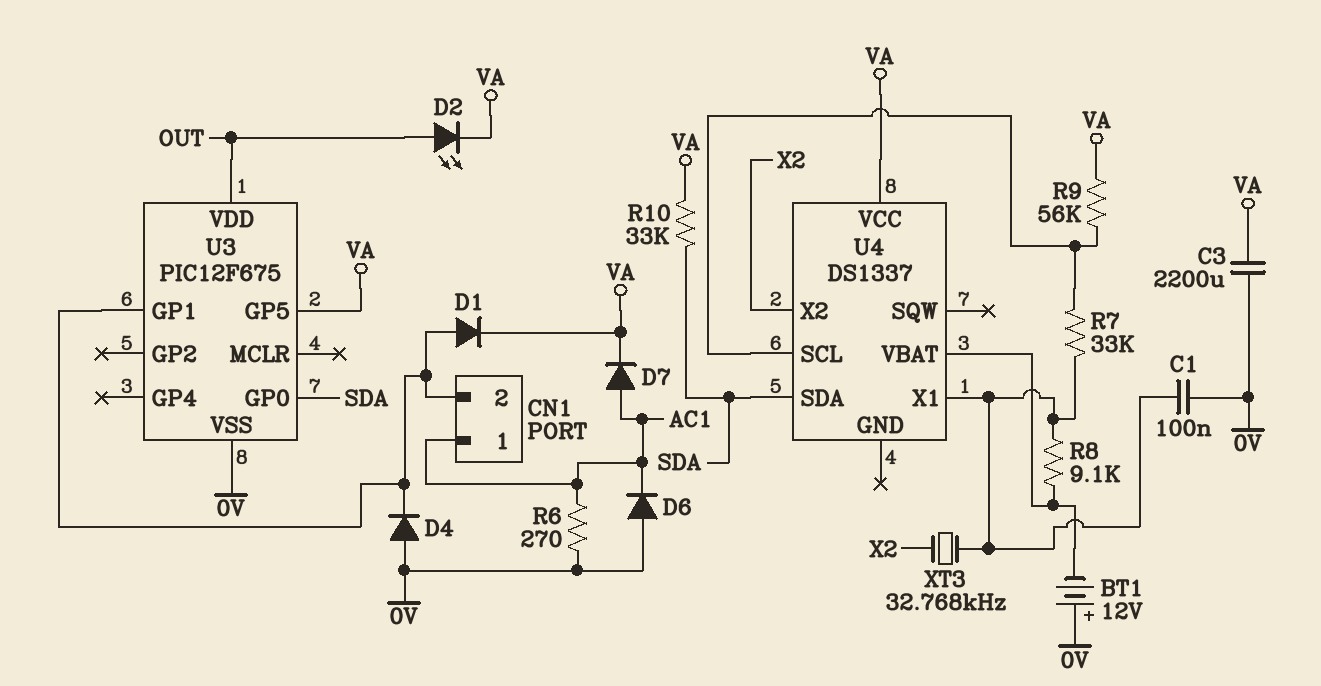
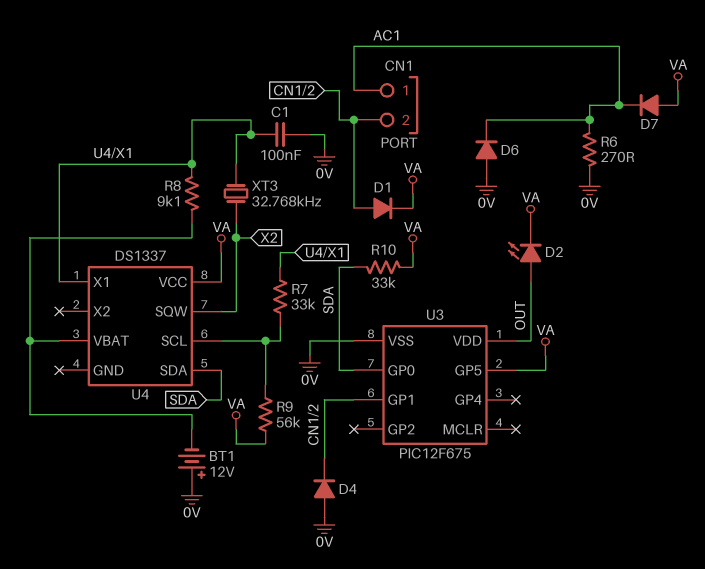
C3: 2200uF (0V, VA) -> none
D7: diode (A AC1, K VA) -> diode (A VA, K AC1)
U4 pin SQW: none -> X2
U4 pin X2: X2 -> none

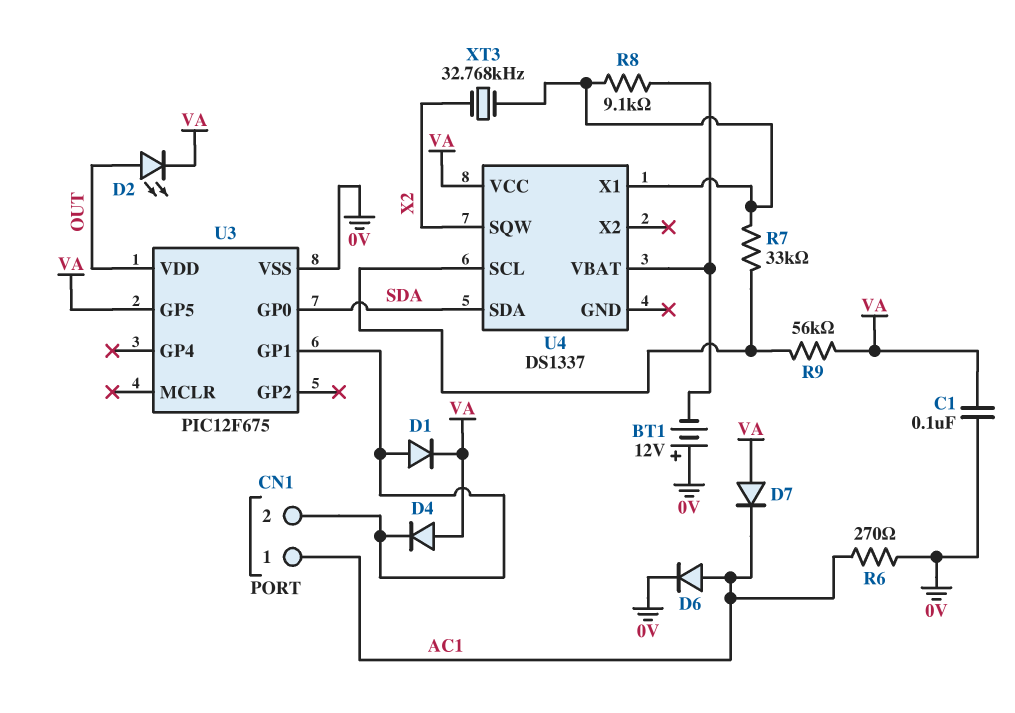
C1: 100nF (0V, U4/X1) -> 100nF (0V, VA)
D4: diode (A 0V, K CN1/2) -> diode (A VA, K CN1/2)
D6: diode (A 0V, K AC1) -> diode (A AC1, K 0V)
R10: 33k (SDA, VA) -> none

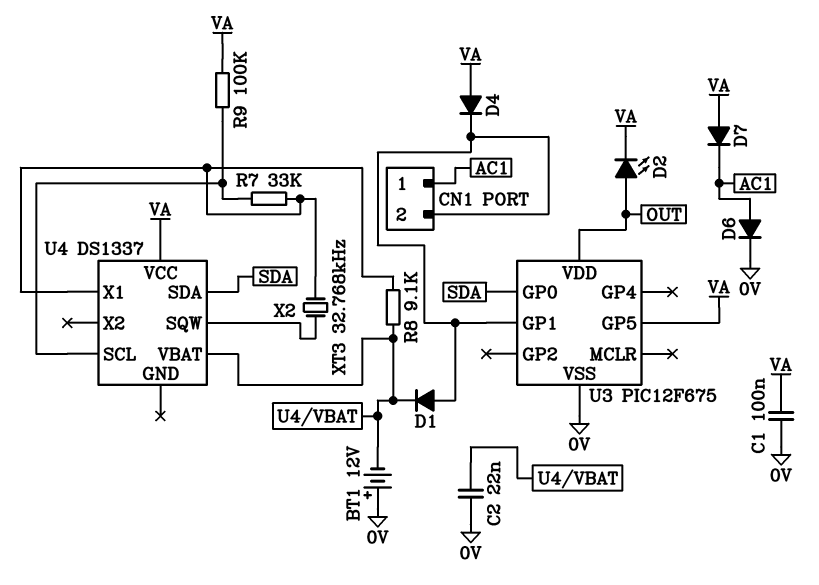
C2: none -> 22nF (0V, U4/VBAT)
D1: diode (A CN1/2, K VA) -> diode (A CN1/2, K U4/VBAT)
R6: 270 (0V, AC1) -> none
R9: 56k (U4/SCL, VA) -> 100k (U4/SCL, VA)

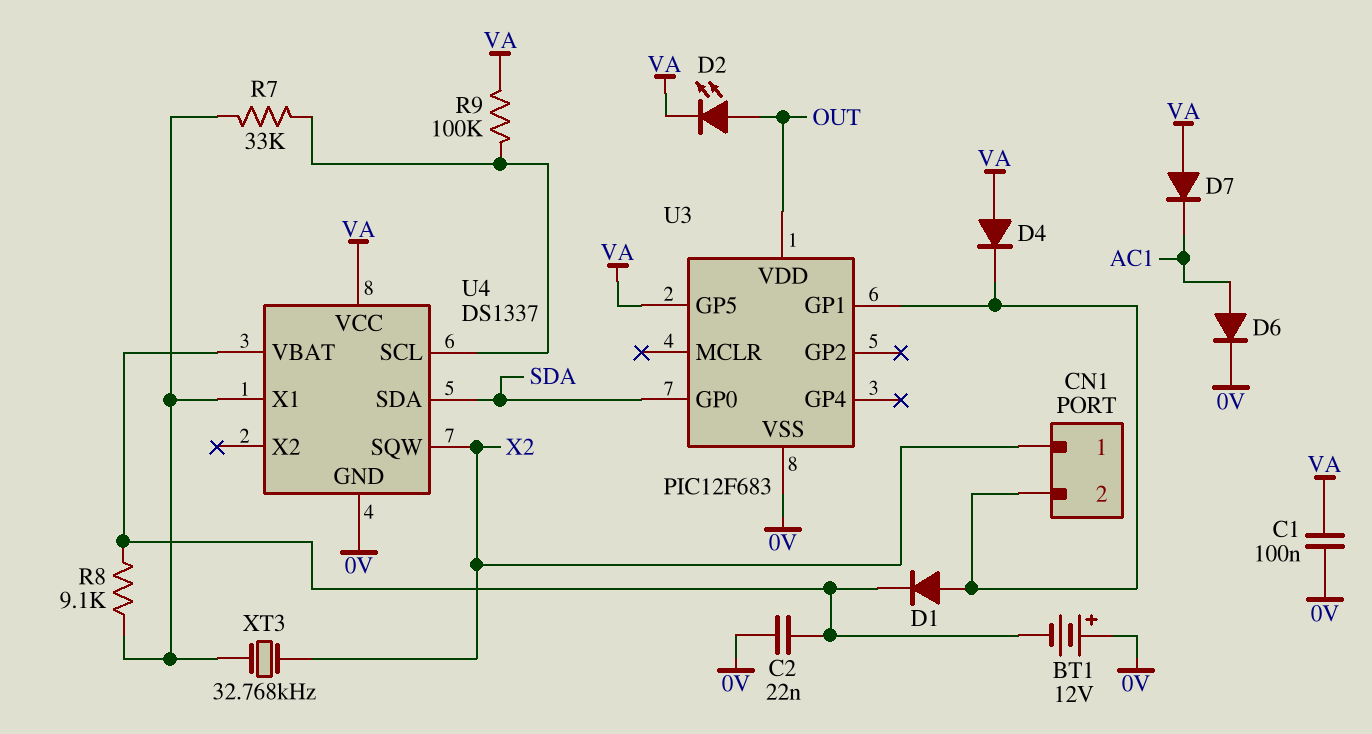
CN1 pin 1: AC1 -> X2
U3: PIC12F675 -> PIC12F683
U4 pin GND: none -> 0V

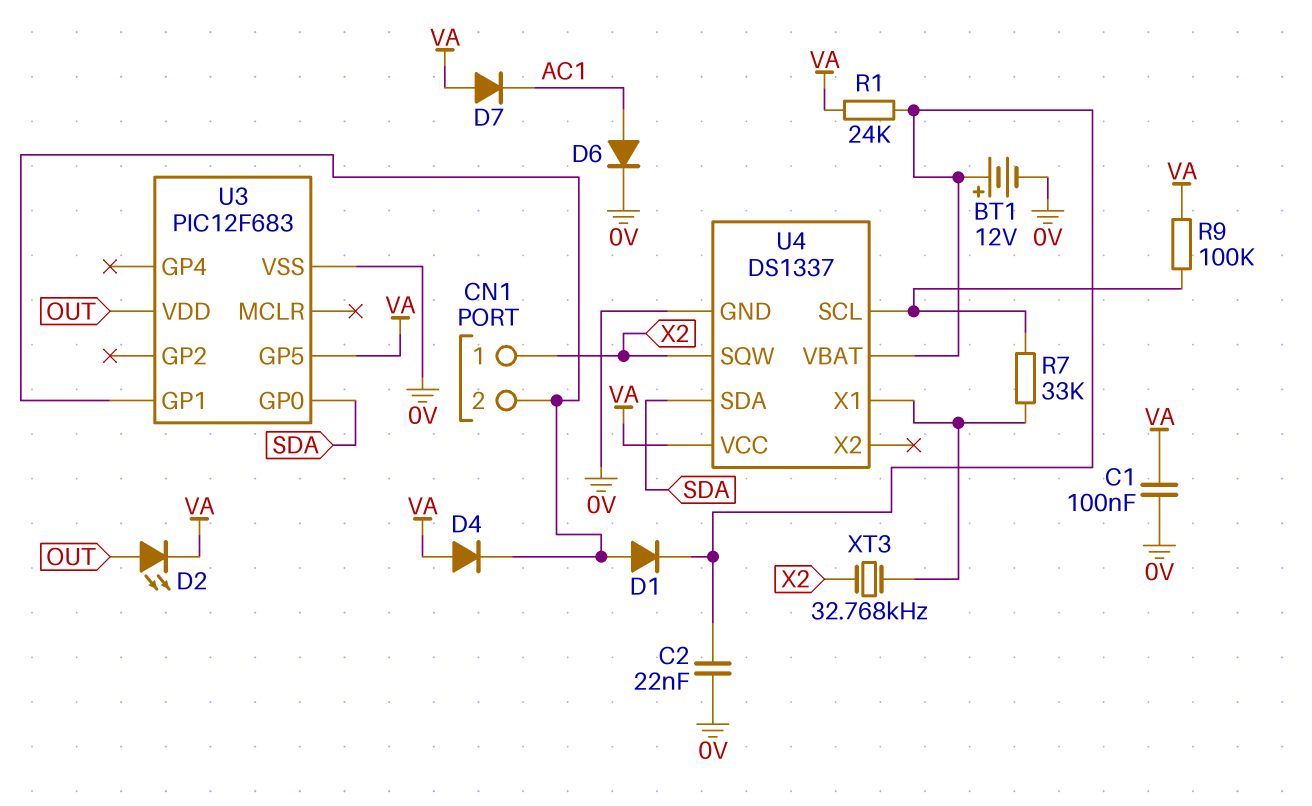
BT1: 12V (plus 0V, minus U4/VBAT) -> 12V (plus U4/VBAT, minus 0V)
R1: none -> 24k (U4/VBAT, VA)
R8: 9.1k (U4/VBAT, U4/X1) -> none

